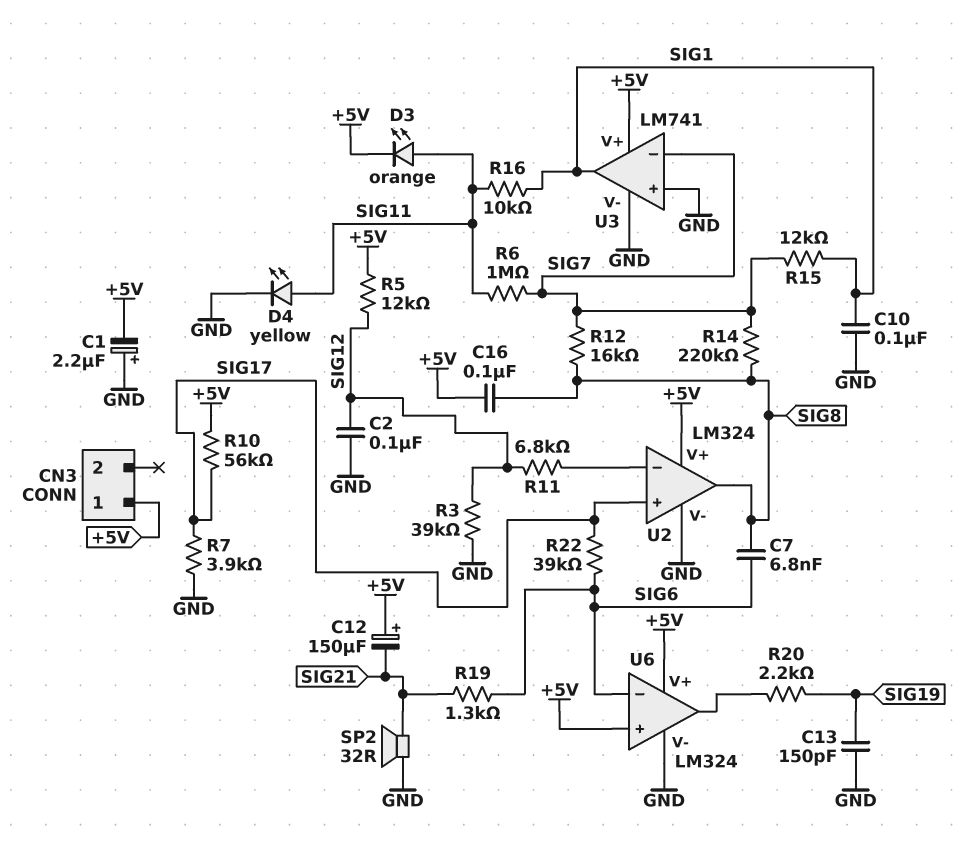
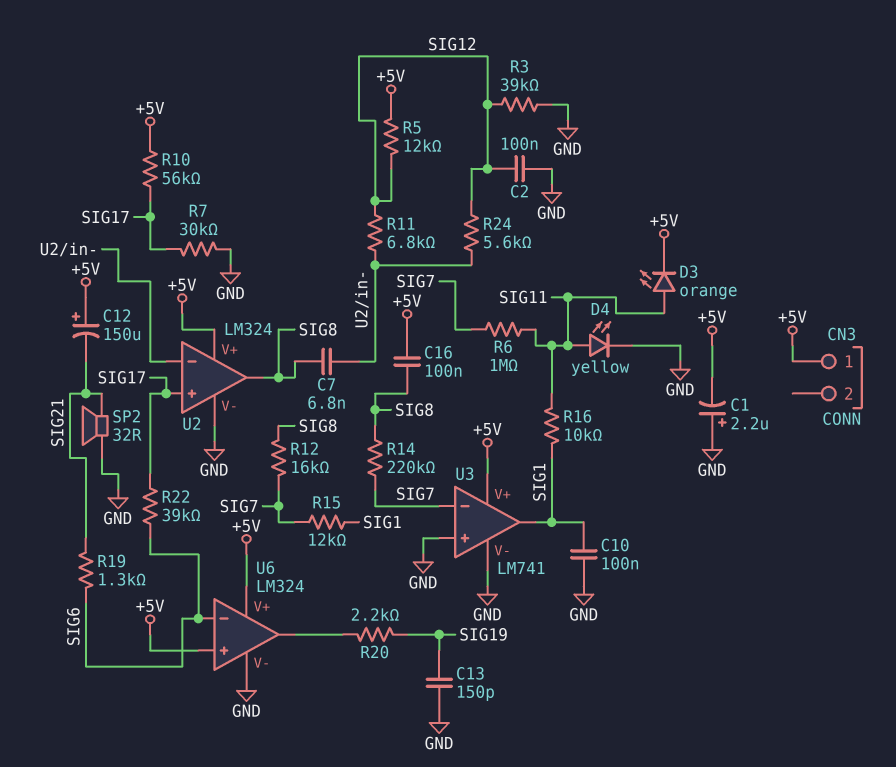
C7: 6.8nF (SIG6, SIG8) -> 6.8nF (SIG8, U2/in-)
R7: 3.9k (GND, SIG17) -> 30k (GND, SIG17)
R24: none -> 5.6k (SIG12, U2/in-)

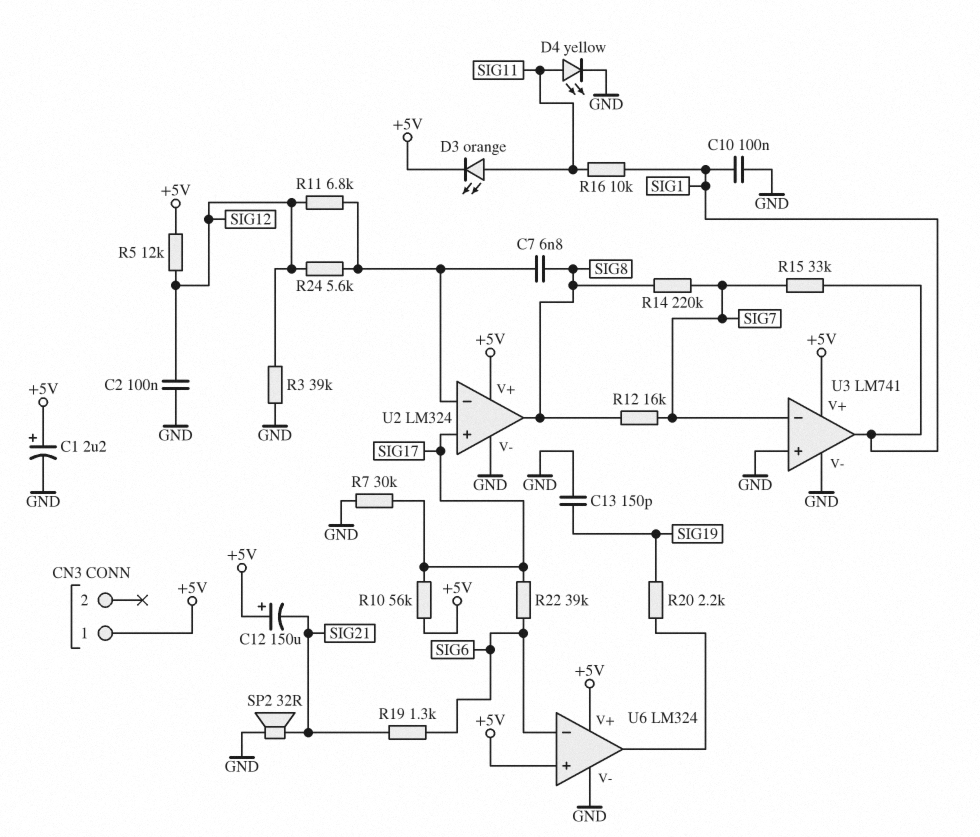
C1: 2.2uF (plus GND, minus +5V) -> 2.2uF (plus +5V, minus GND)
C16: 100nF (+5V, SIG8) -> none
R6: 1M (SIG7, SIG11) -> none
R15: 12k (SIG1, SIG7) -> 33k (SIG1, SIG7)

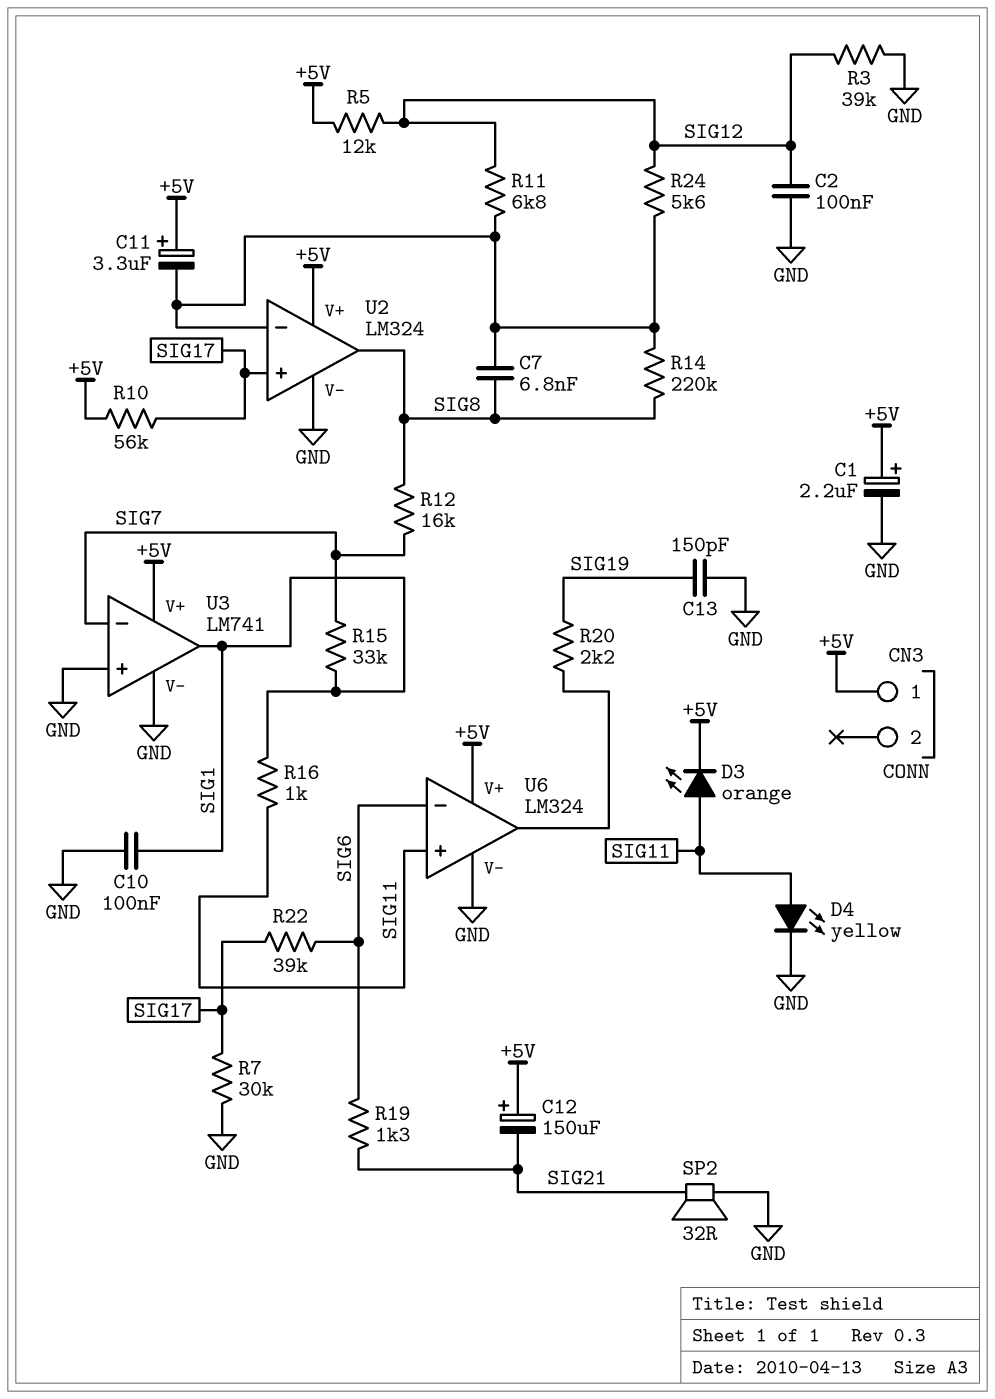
C11: none -> 3.3uF (plus +5V, minus U2/in-)
R14: 220k (SIG7, SIG8) -> 220k (SIG8, U2/in-)
R16: 10k (SIG1, SIG11) -> 1k (SIG1, SIG11)
U6 pin in+: +5V -> SIG11

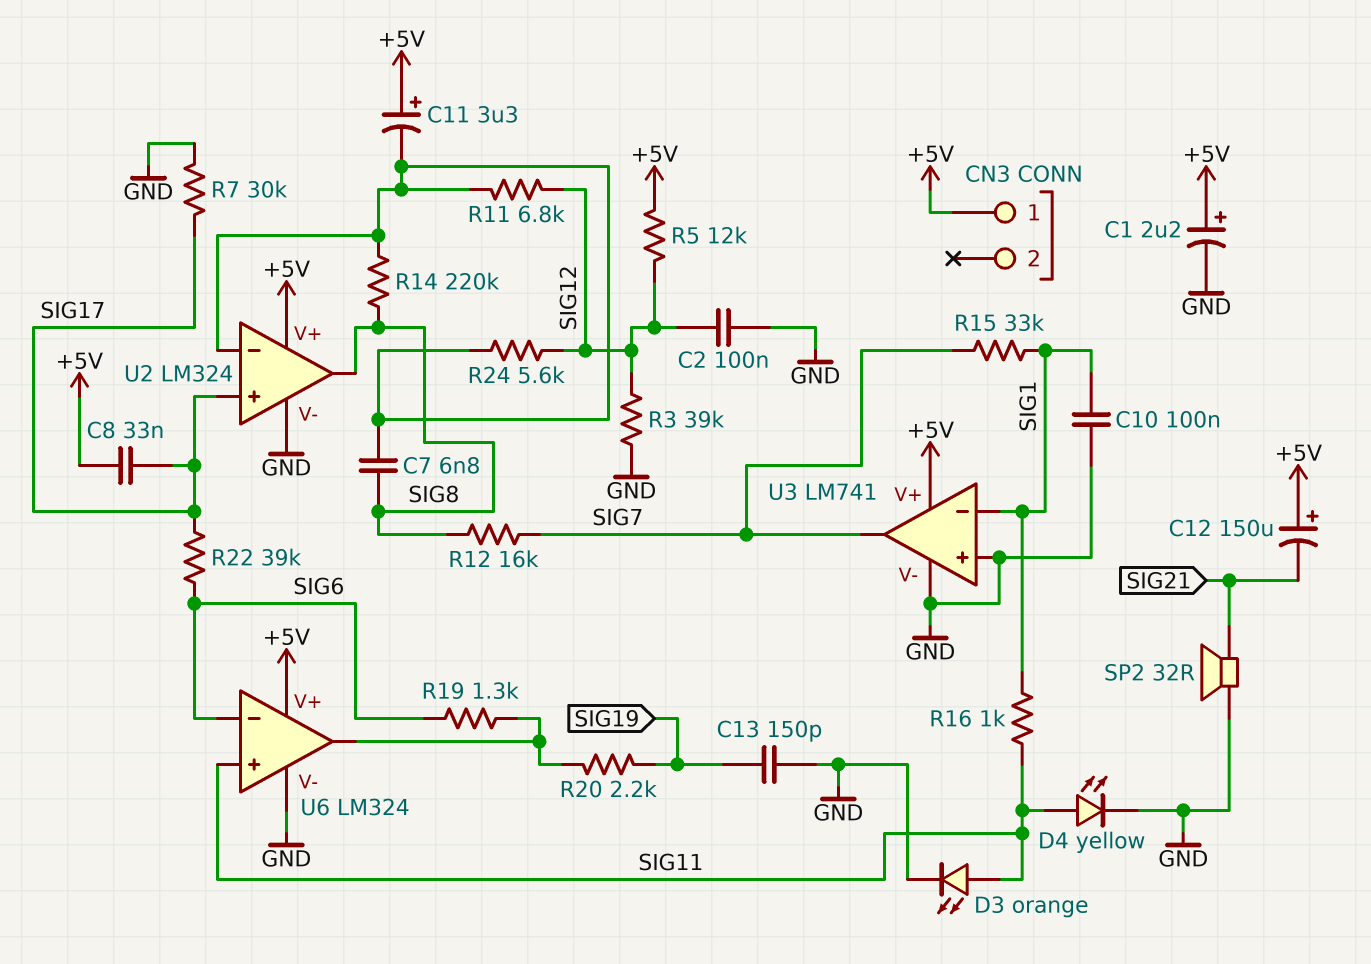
C8: none -> 33nF (+5V, SIG17)
D3: LED orange (A SIG11, K +5V) -> LED orange (A SIG11, K GND)
R10: 56k (+5V, SIG17) -> none
R19: 1.3k (SIG6, SIG21) -> 1.3k (SIG6, U6/out)
U3 pin in-: SIG7 -> SIG1
U3 pin out: SIG1 -> SIG7

